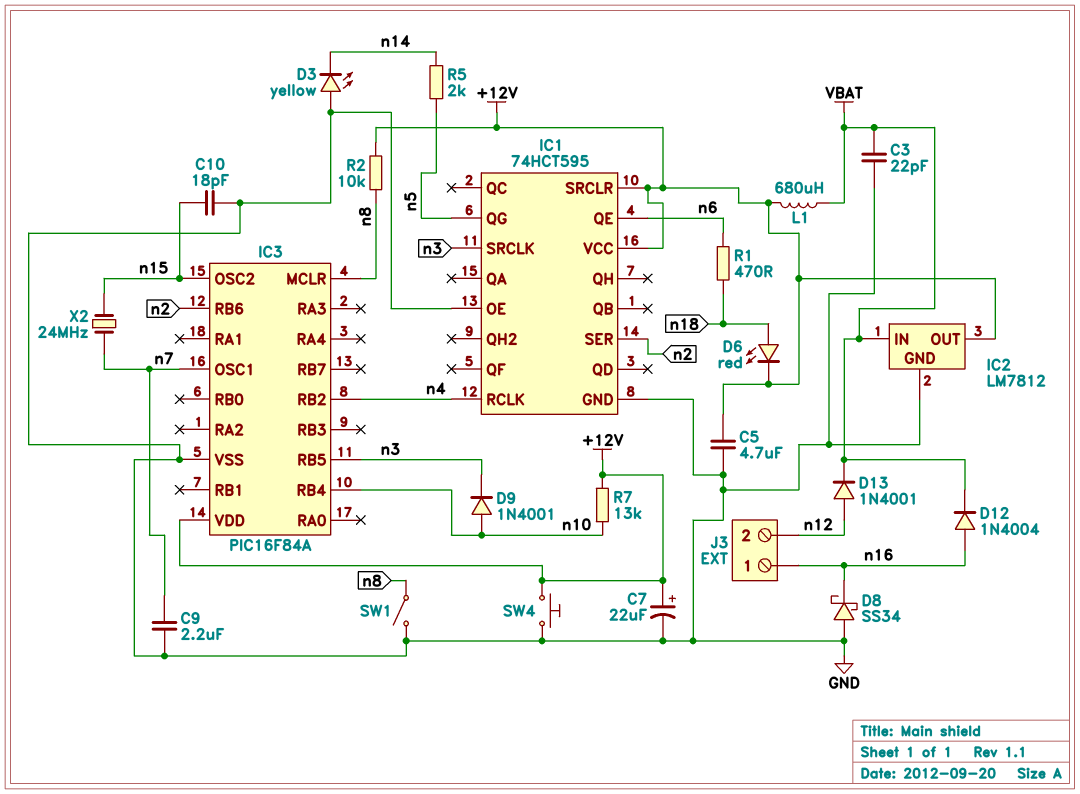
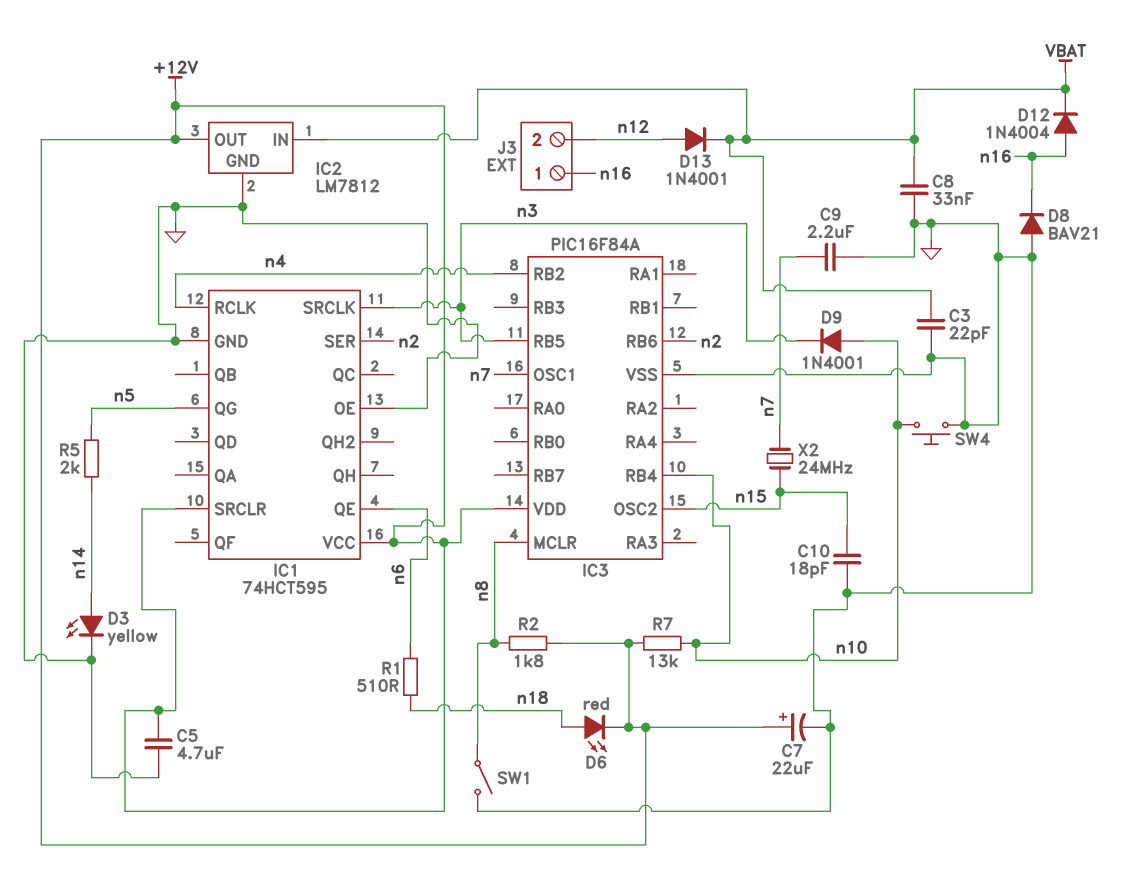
C8: none -> 33nF (GND, VBAT)
D3: LED yellow (A GND, K n14) -> LED yellow (A n14, K GND)
D8: schottky SS34 (A GND, K n16) -> diode BAV21 (A GND, K n16)
L1: 680uH (+12V, VBAT) -> none
R1: 470 (n6, n18) -> 510 (n6, n18)
R2: 10k (+12V, n8) -> 1.8k (+12V, n8)
SW4: button (+12V, GND) -> button (GND, n10)

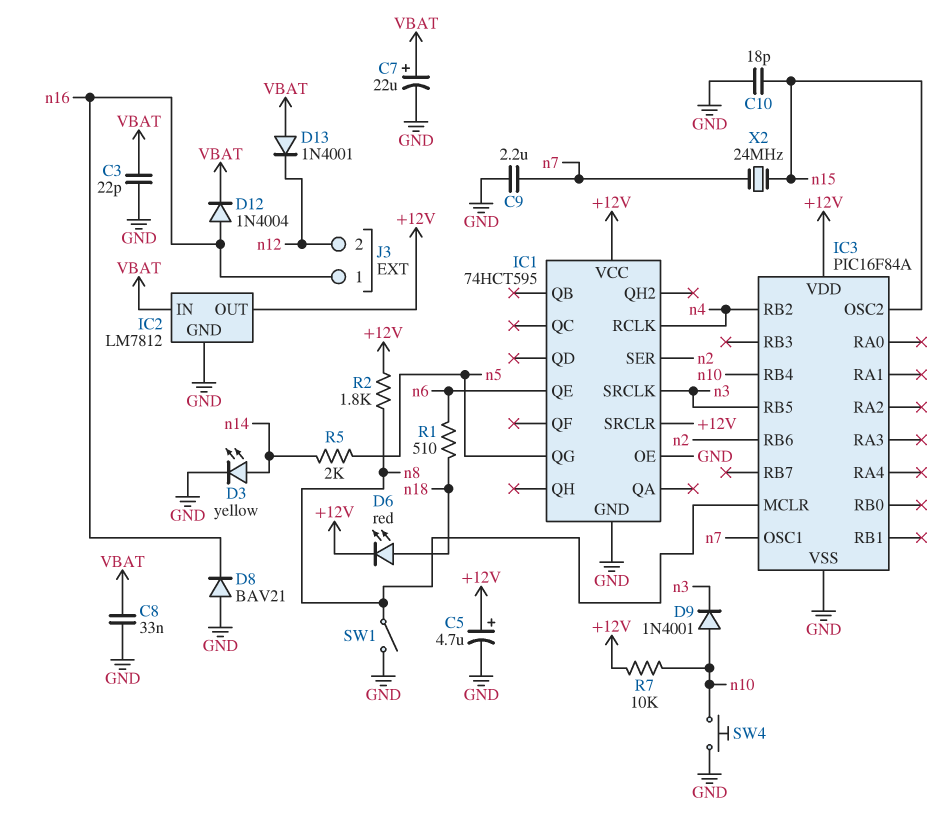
C5: 4.7uF (+12V, GND) -> 4.7uF (plus +12V, minus GND)
C7: 22uF (plus +12V, minus GND) -> 22uF (plus VBAT, minus GND)
D13: diode 1N4001 (A n12, K VBAT) -> diode 1N4001 (A VBAT, K n12)
R7: 13k (+12V, n10) -> 10k (+12V, n10)

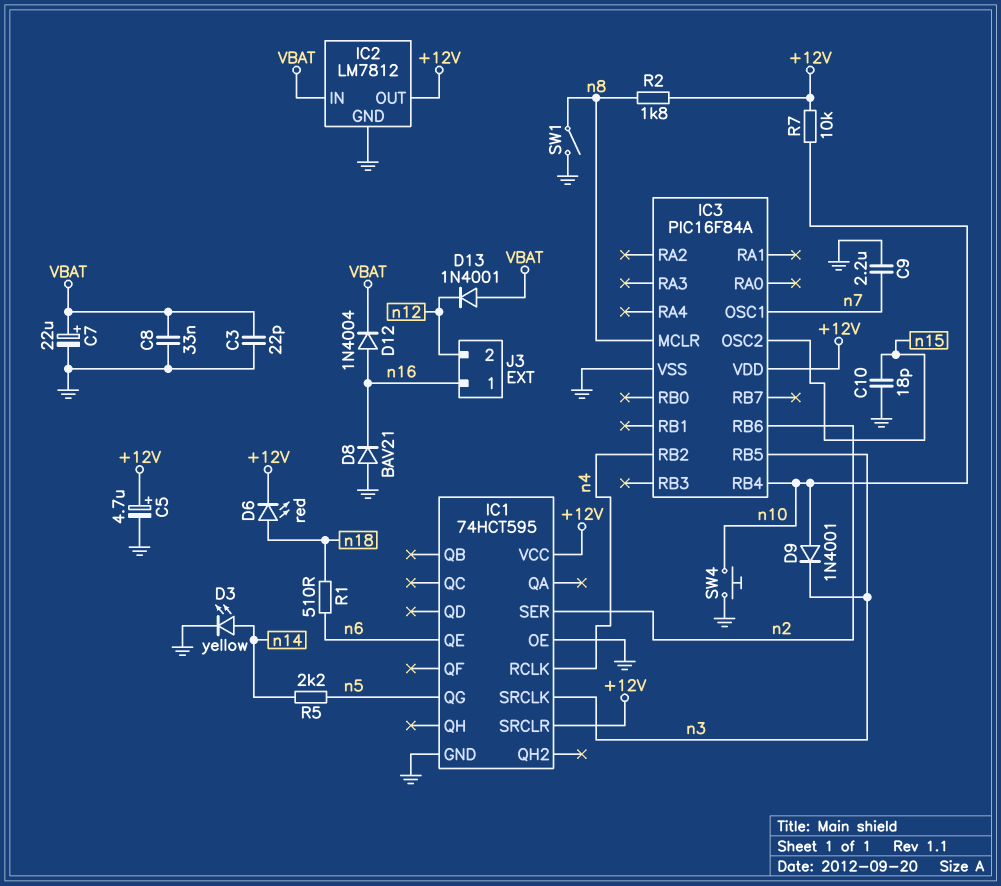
R5: 2k (n5, n14) -> 2.2k (n5, n14)
X2: 24MHz (n7, n15) -> none

